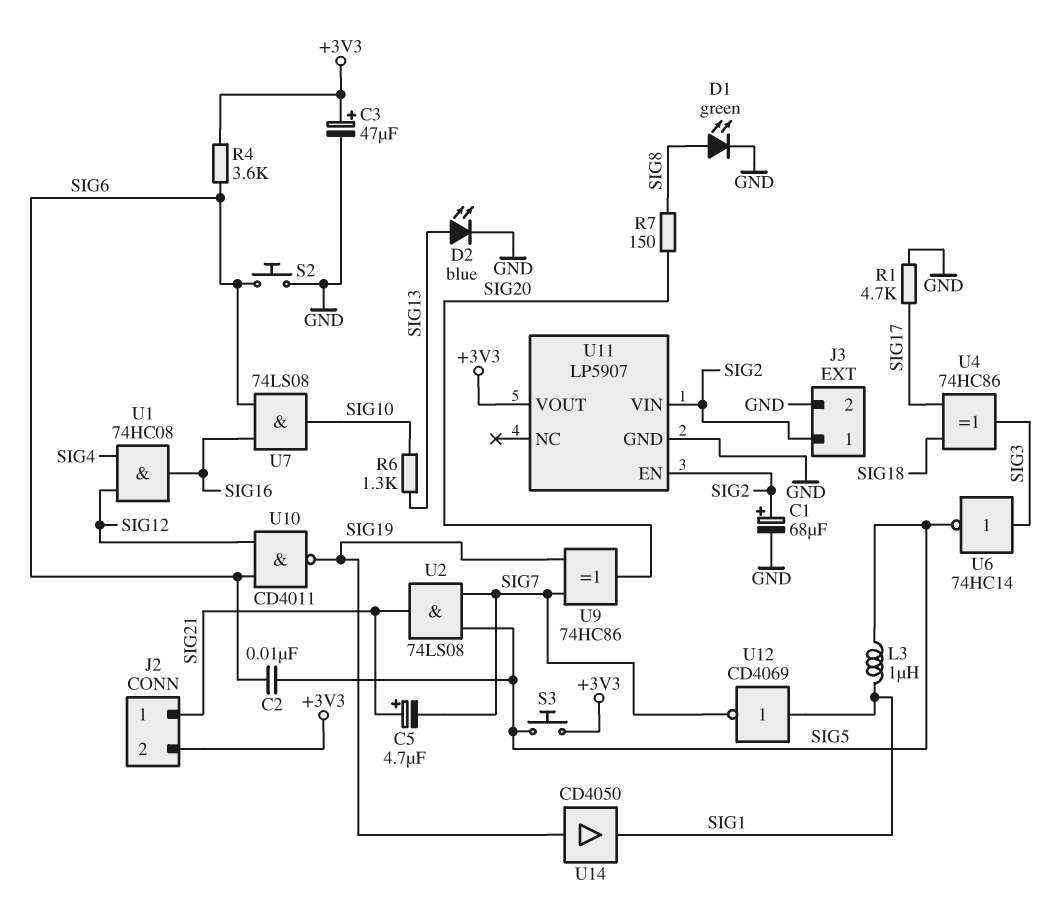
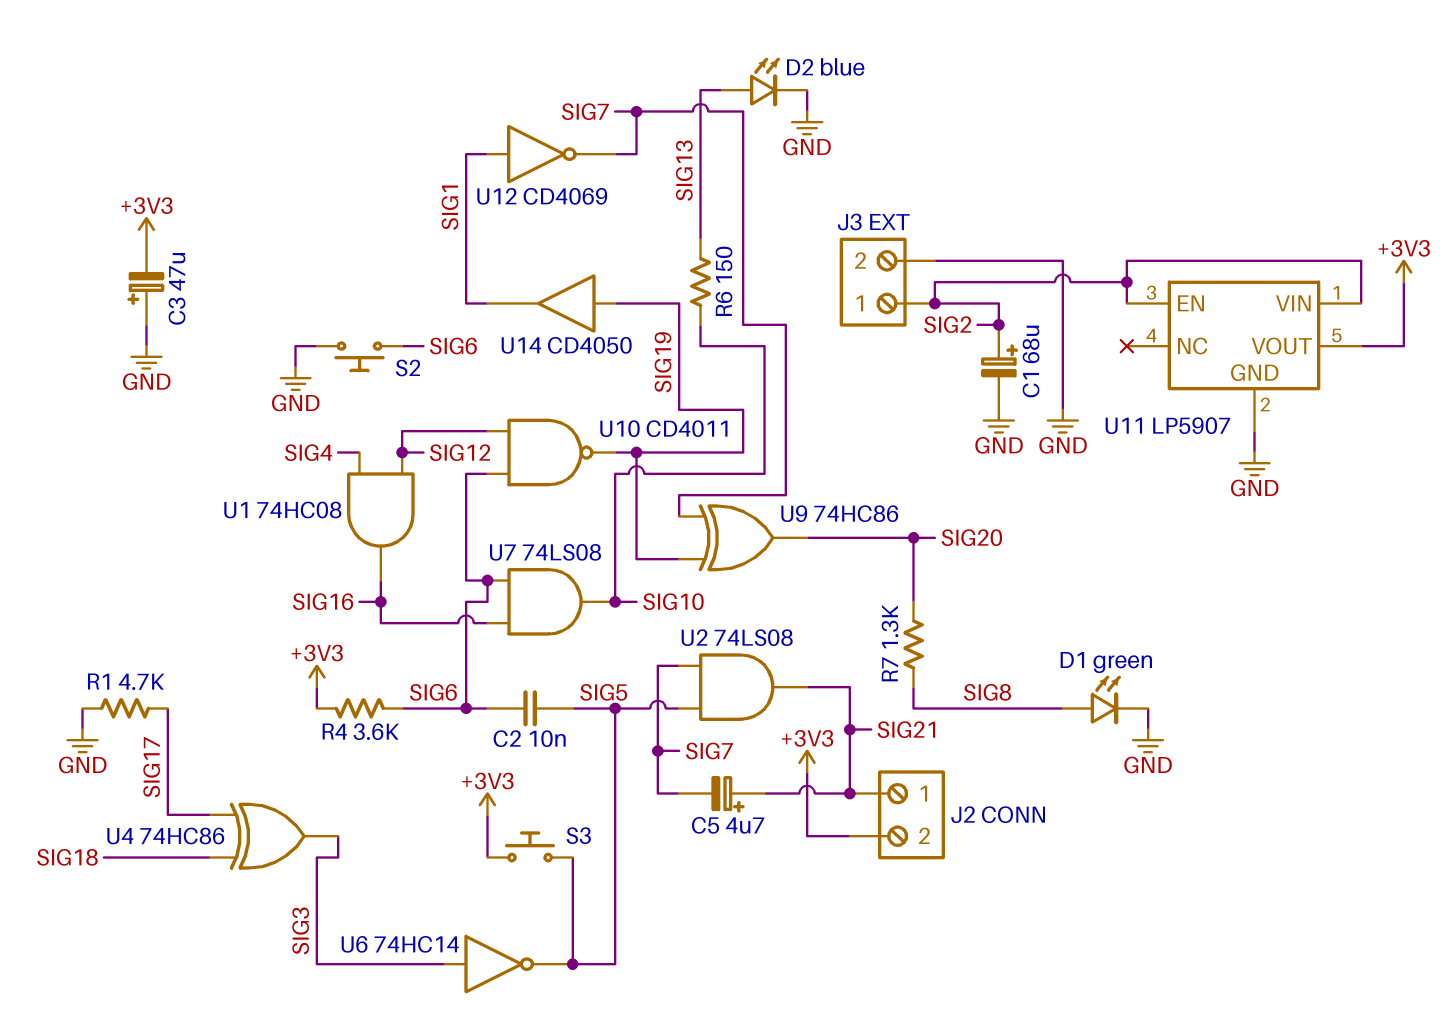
C3: 47uF (plus +3V3, minus GND) -> 47uF (plus GND, minus +3V3)
L3: 1uH (SIG1, SIG5) -> none
R6: 1.3k (SIG10, SIG13) -> 150 (SIG10, SIG13)
R7: 150 (SIG8, SIG20) -> 1.3k (SIG8, SIG20)

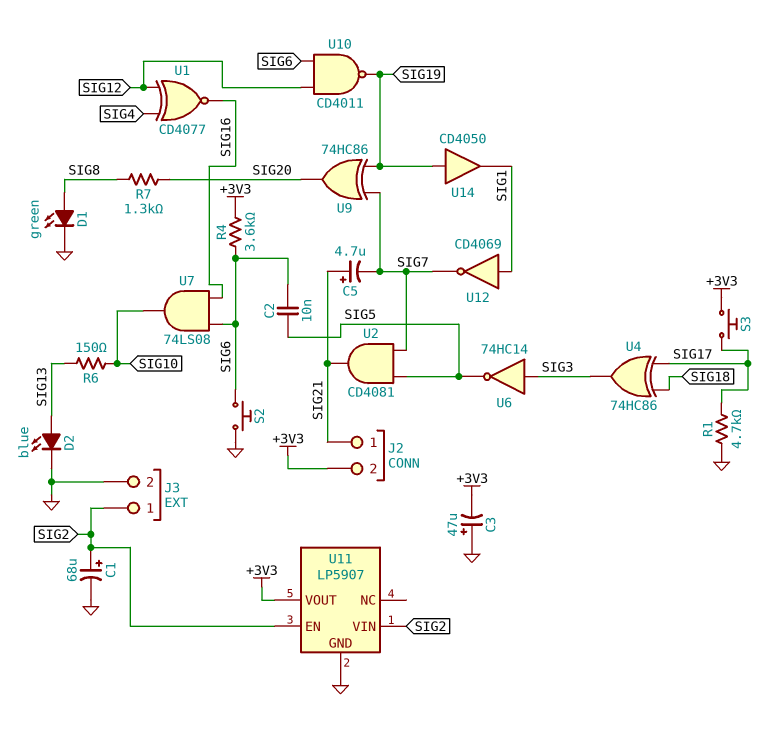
S3: button (+3V3, SIG5) -> button (+3V3, SIG17)
U1: AND 74HC08 (in SIG4, in SIG12, out SIG16) -> XNOR CD4077 (in SIG4, in SIG12, out SIG16)
U2: AND 74LS08 (in SIG5, in SIG7, out SIG21) -> AND CD4081 (in SIG5, in SIG7, out SIG21)

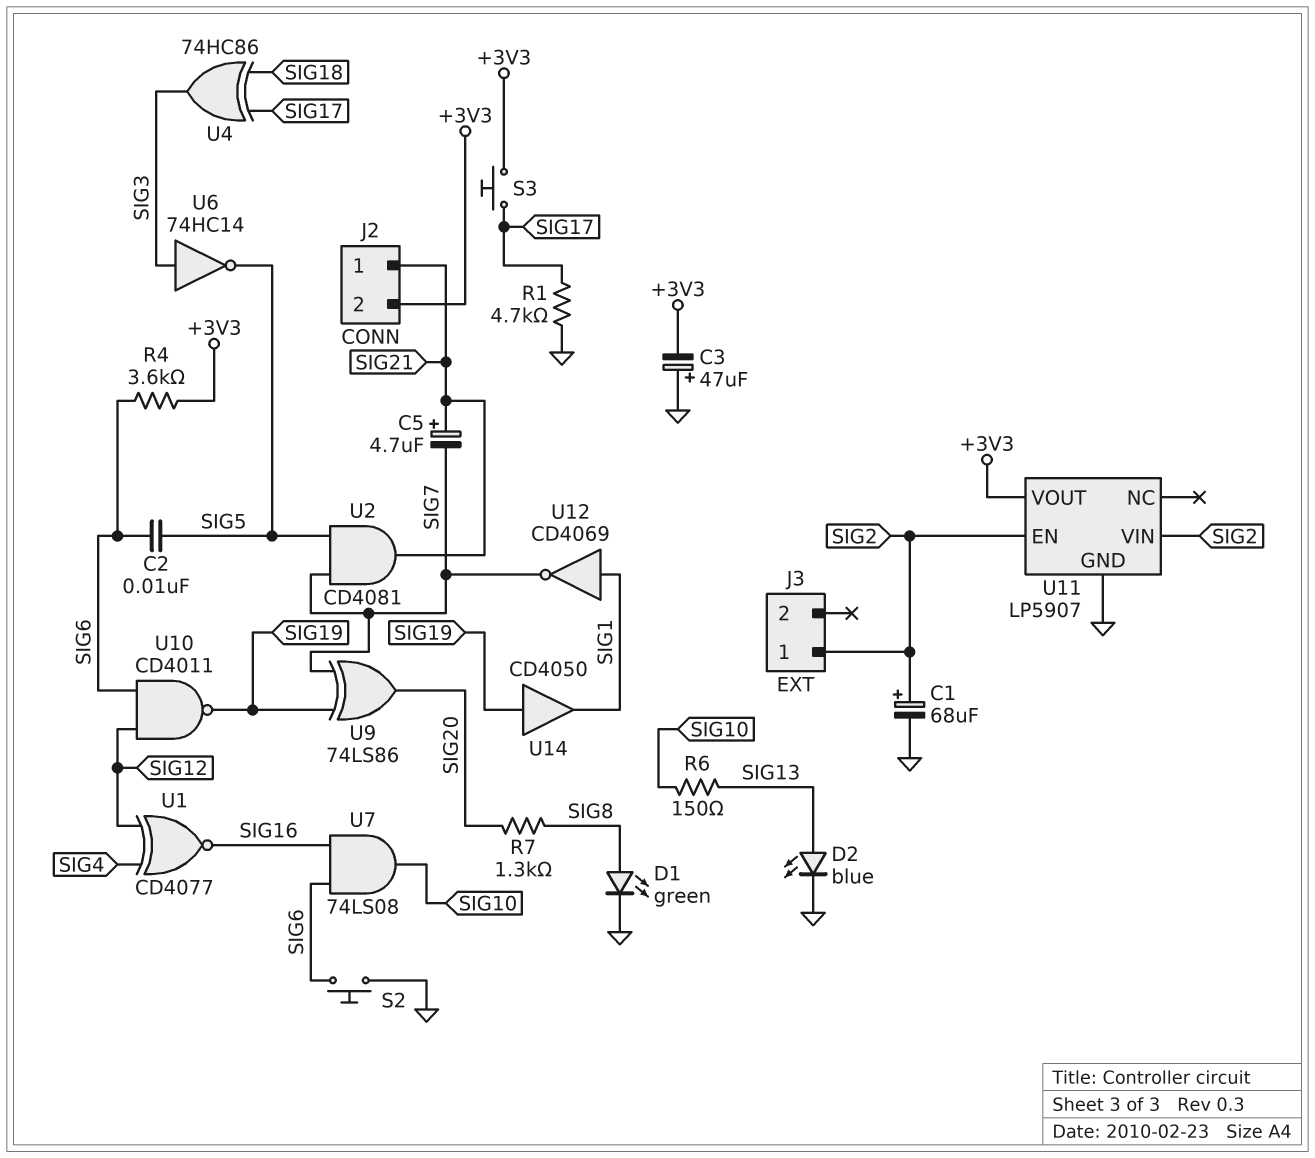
J3 pin 2: GND -> none
U9: XOR 74HC86 (in SIG7, in SIG19, out SIG20) -> XOR 74LS86 (in SIG7, in SIG19, out SIG20)

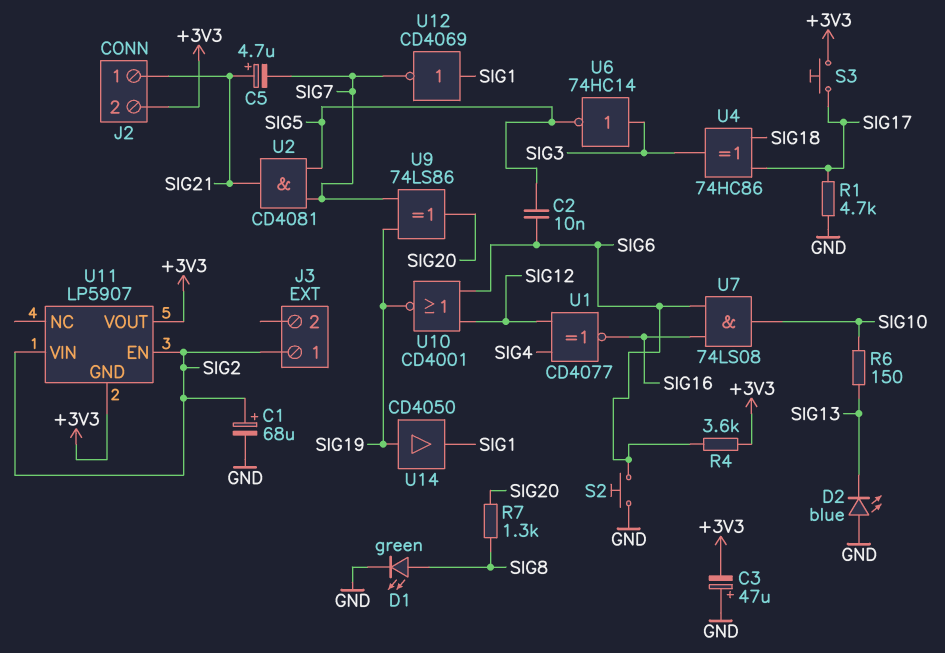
D2: LED blue (A SIG13, K GND) -> LED blue (A GND, K SIG13)
U10: NAND CD4011 (in SIG6, in SIG12, out SIG19) -> NOR CD4001 (in SIG6, in SIG12, out SIG19)
U11 pin GND: GND -> +3V3

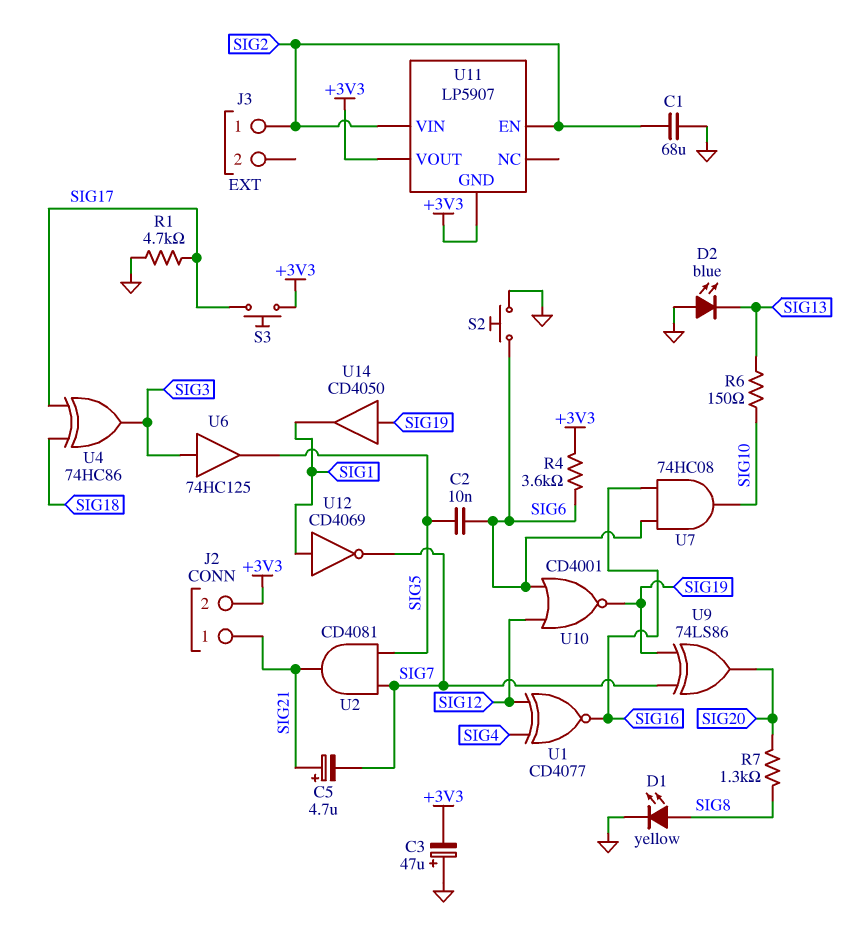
C1: 68uF (plus SIG2, minus GND) -> 68uF (GND, SIG2)
D1: LED green (A SIG8, K GND) -> LED yellow (A SIG8, K GND)
U6: NOT 74HC14 (in SIG3, out SIG5) -> buffer 74HC125 (in SIG3, out SIG5)
U7: AND 74LS08 (in SIG6, in SIG16, out SIG10) -> AND 74HC08 (in SIG6, in SIG16, out SIG10)

